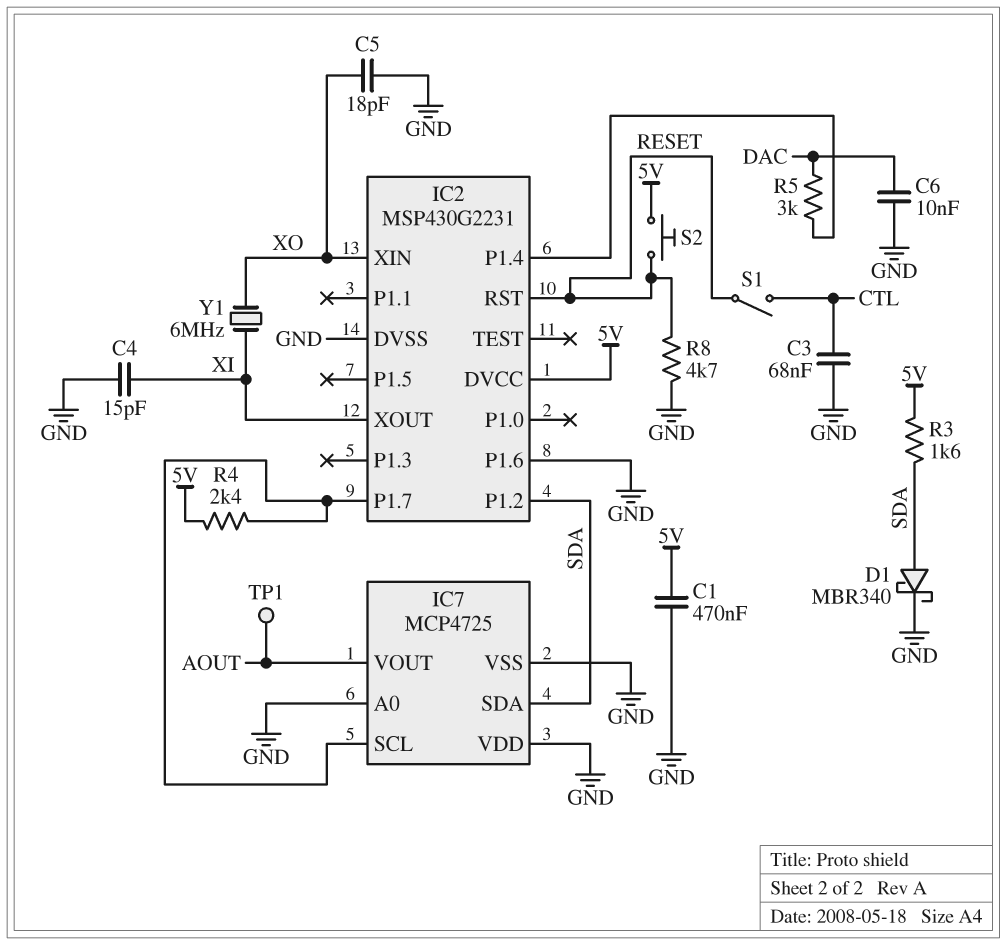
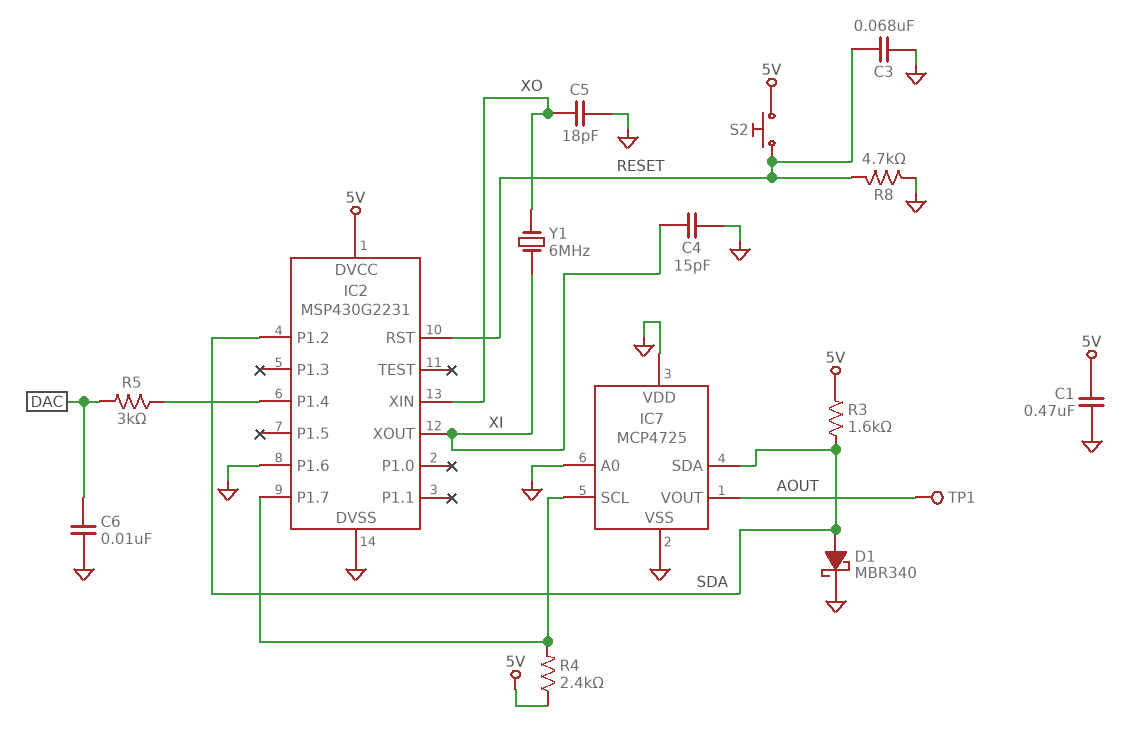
C3: 68nF (CTL, GND) -> 68nF (GND, RESET)
S1: switch (CTL, RESET) -> none

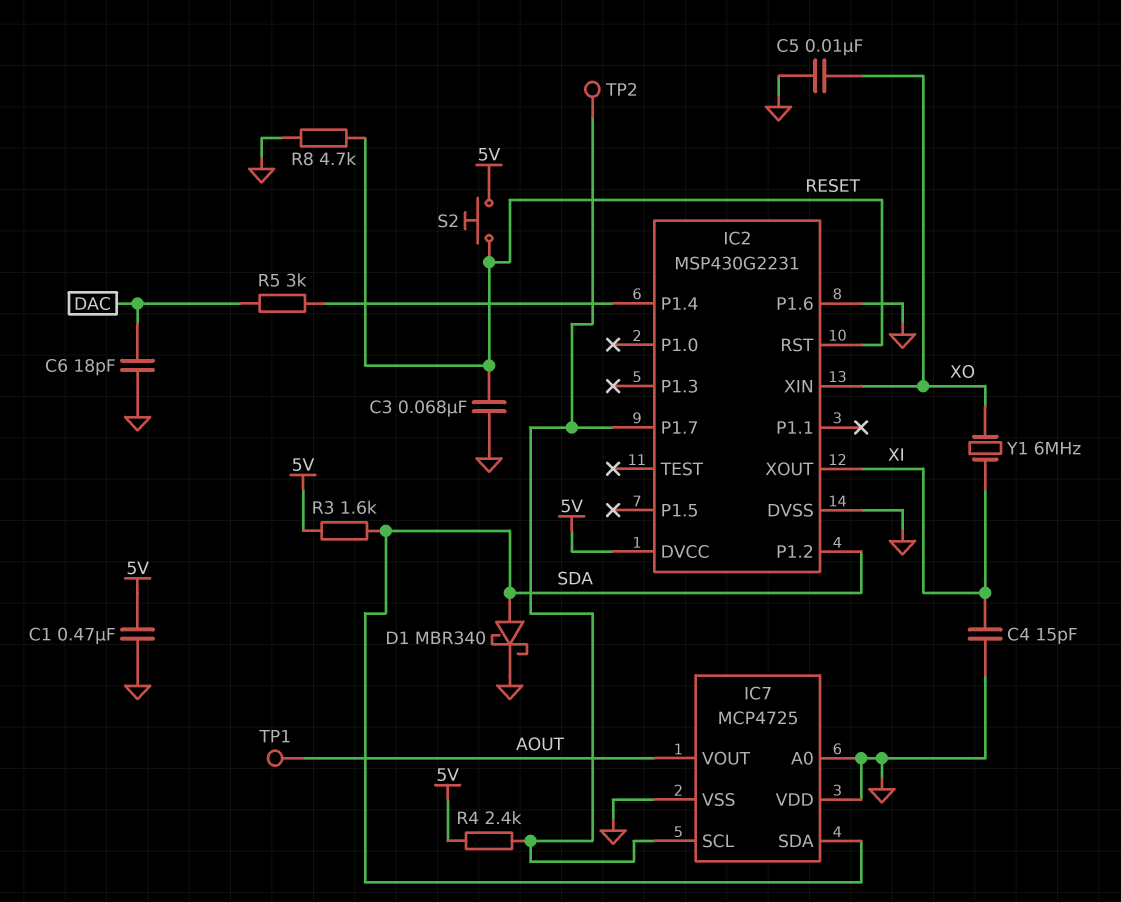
C5: 18pF (GND, XO) -> 10nF (GND, XO)
C6: 10nF (DAC, GND) -> 18pF (DAC, GND)
TP2: none -> test point (IC2/P1.7)

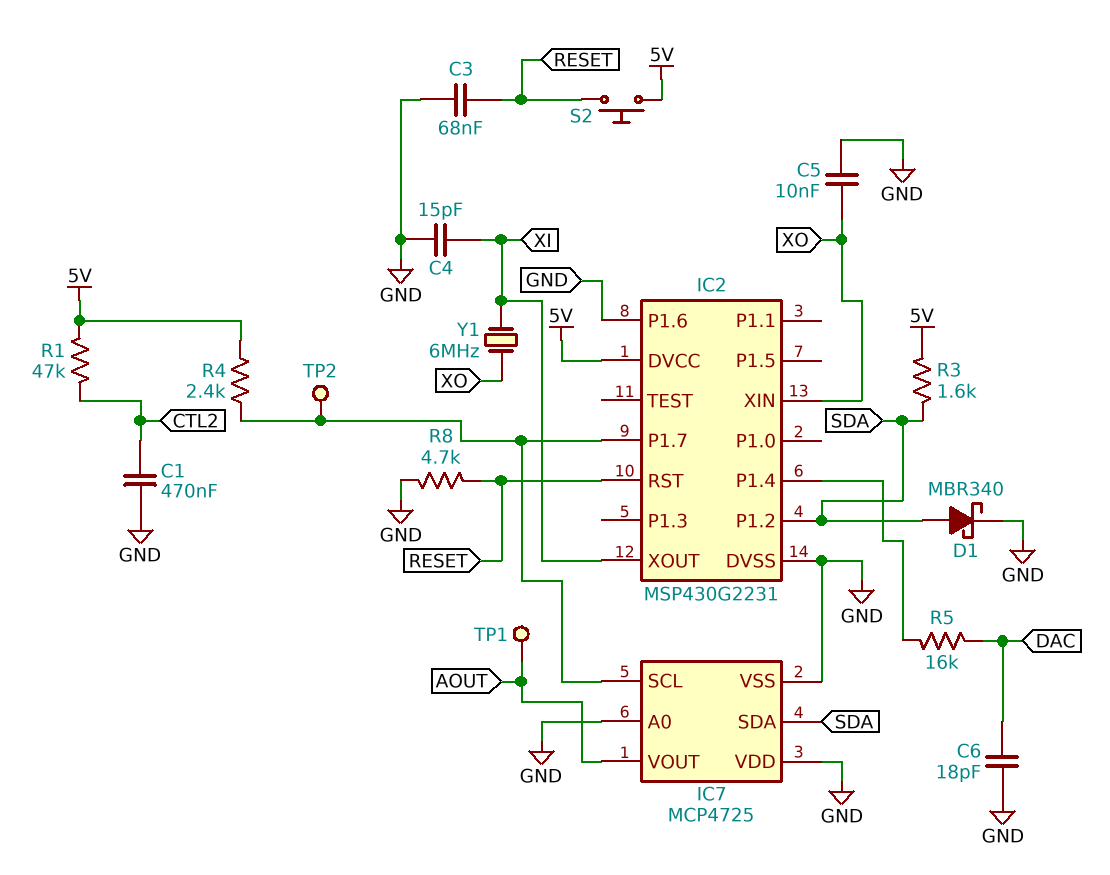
C1: 470nF (5V, GND) -> 470nF (CTL2, GND)
R1: none -> 47k (5V, CTL2)
R5: 3k (DAC, IC2/P1.4) -> 16k (DAC, IC2/P1.4)

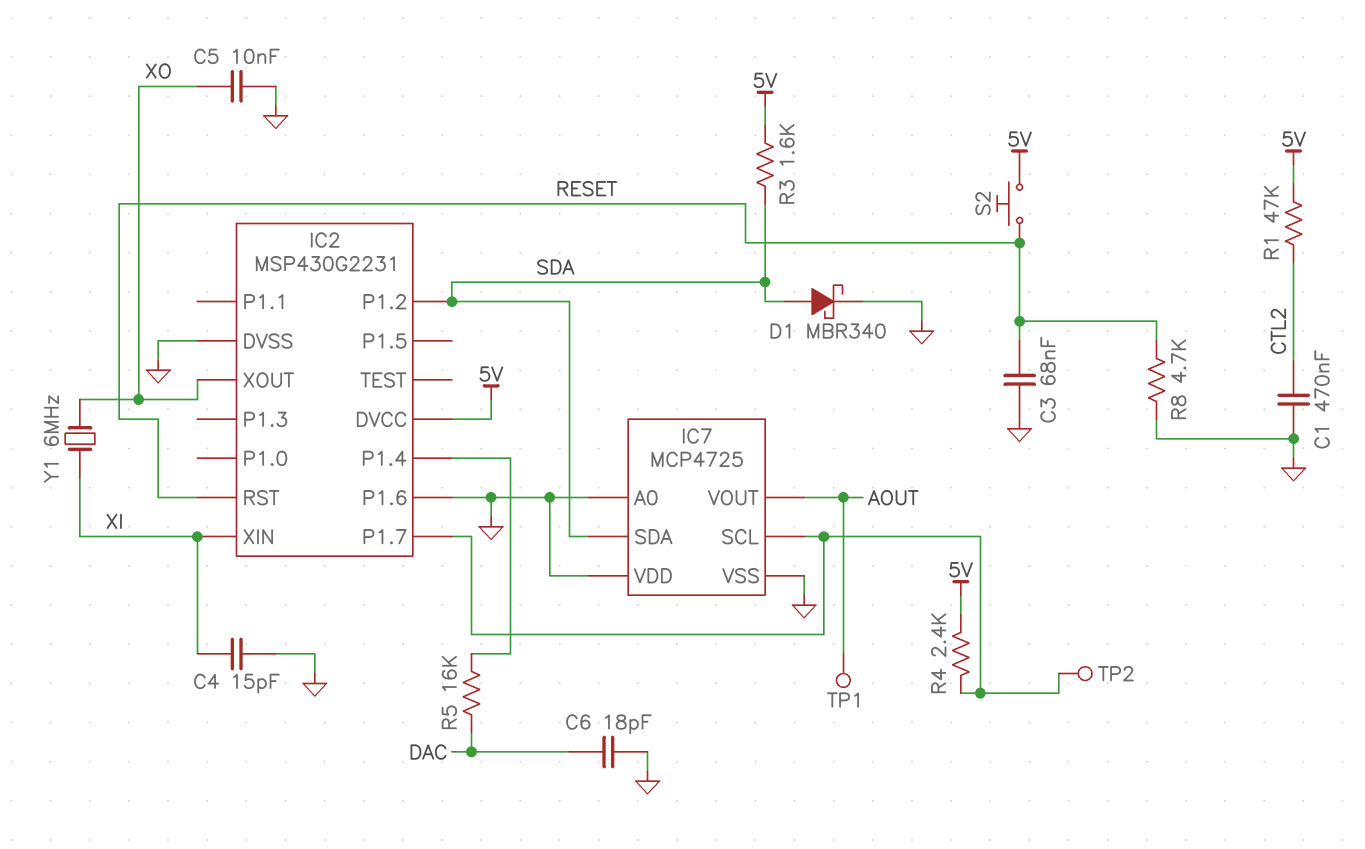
IC2 pin XIN: XO -> XI
IC2 pin XOUT: XI -> XO

